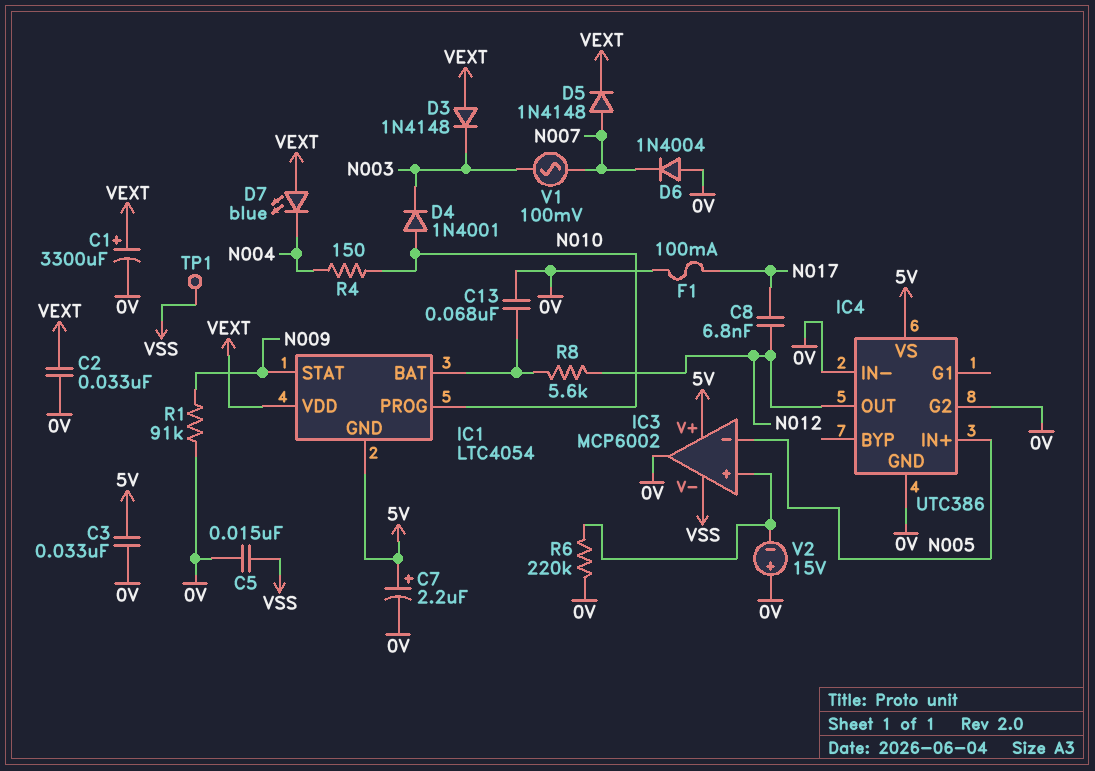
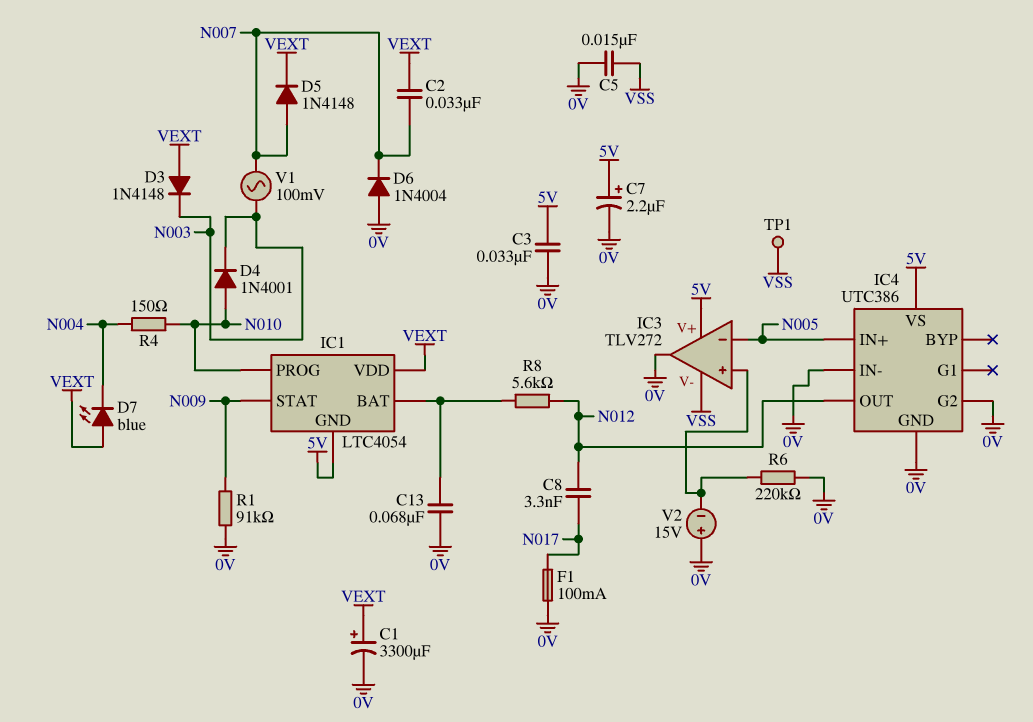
C2: 33nF (0V, VEXT) -> 33nF (N007, VEXT)
C8: 6.8nF (N012, N017) -> 3.3nF (N012, N017)
IC3: MCP6002 -> TLV272

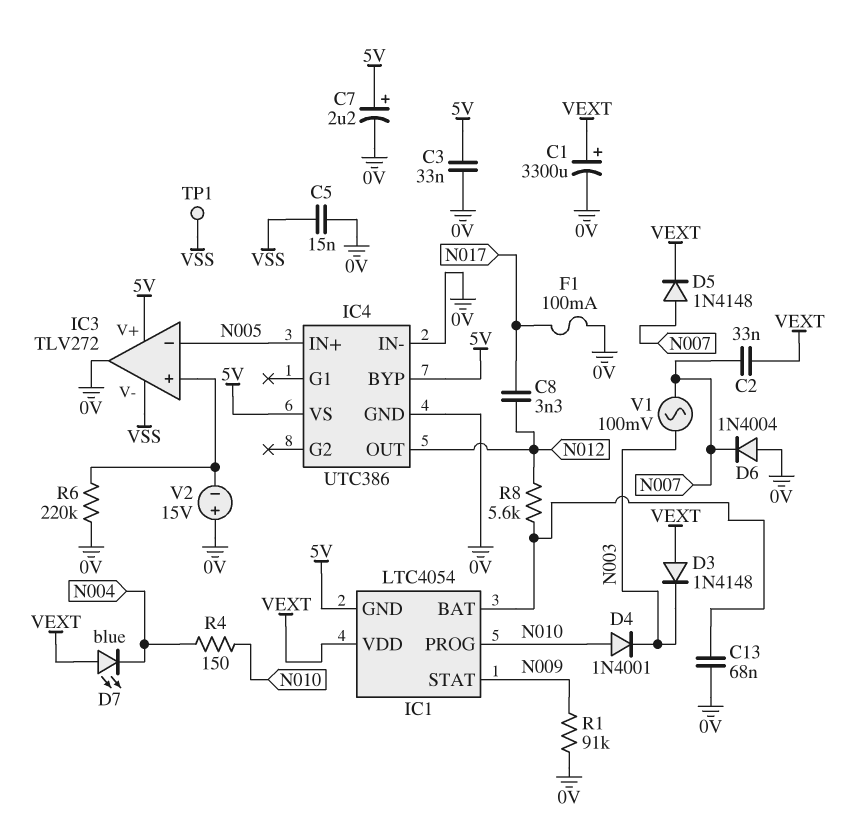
IC4 pin BYP: none -> 5V
IC4 pin G2: 0V -> none

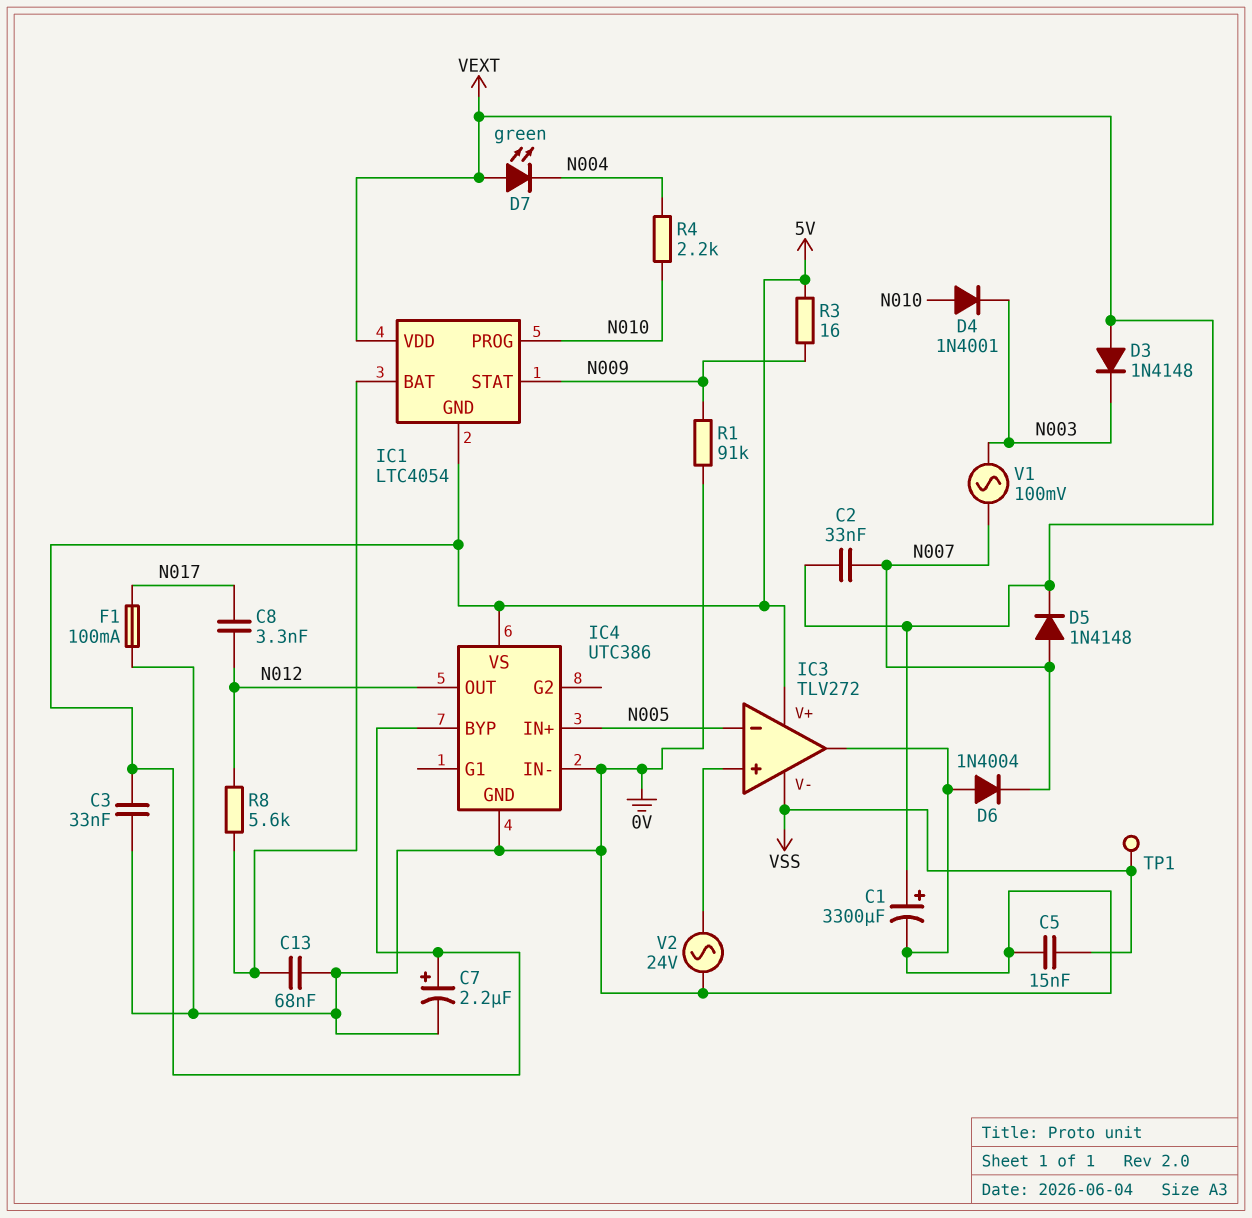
D7: LED blue (A VEXT, K N004) -> LED green (A VEXT, K N004)
R3: none -> 16 (5V, N009)
R4: 150 (N004, N010) -> 2.2k (N004, N010)
R6: 220k (0V, IC3/in+) -> none
V2: 15V (plus 0V, minus IC3/in+) -> AC 24V (0V, IC3/in+)

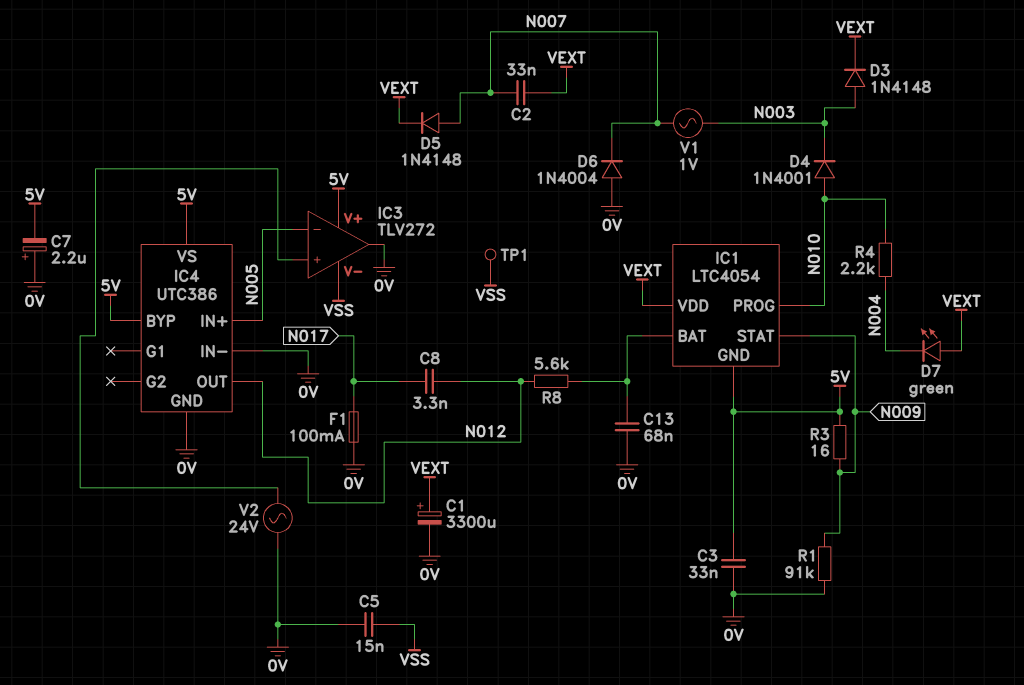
C7: 2.2uF (plus 5V, minus 0V) -> 2.2uF (plus 0V, minus 5V)
D3: diode 1N4148 (A VEXT, K N003) -> diode 1N4148 (A N003, K VEXT)
V1: AC 100mV (N003, N007) -> AC 1V (N003, N007)

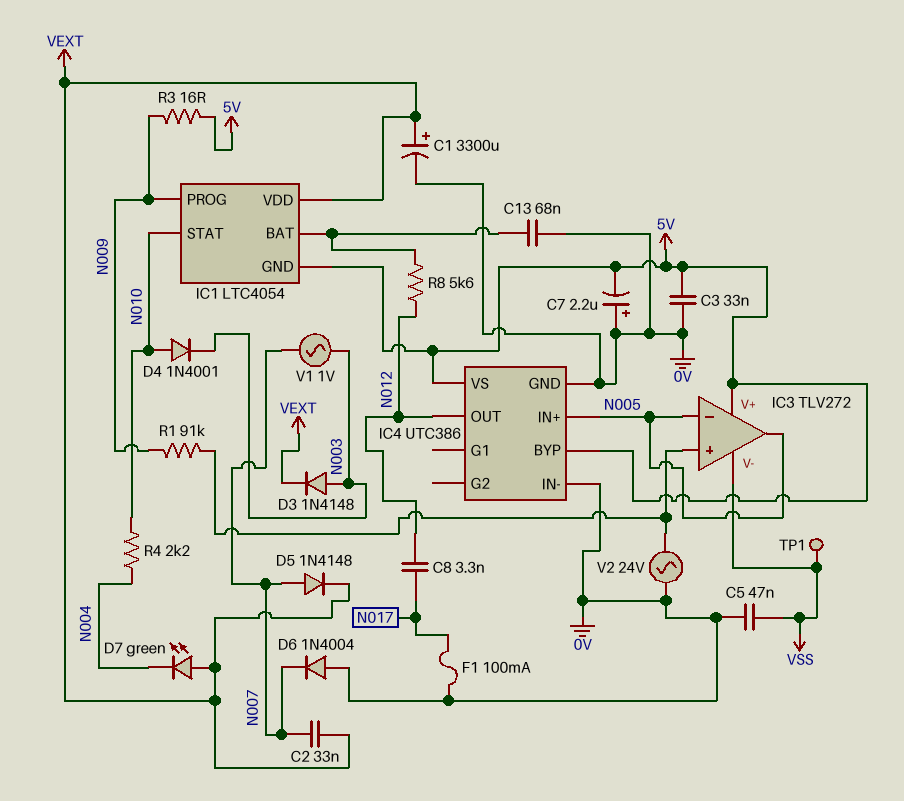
C5: 15nF (0V, VSS) -> 47nF (0V, VSS)
IC1 pin PROG: N010 -> N009
IC1 pin STAT: N009 -> N010
IC3 pin out: 0V -> N005
R1: 91k (0V, N009) -> 91k (IC3/in+, N009)

